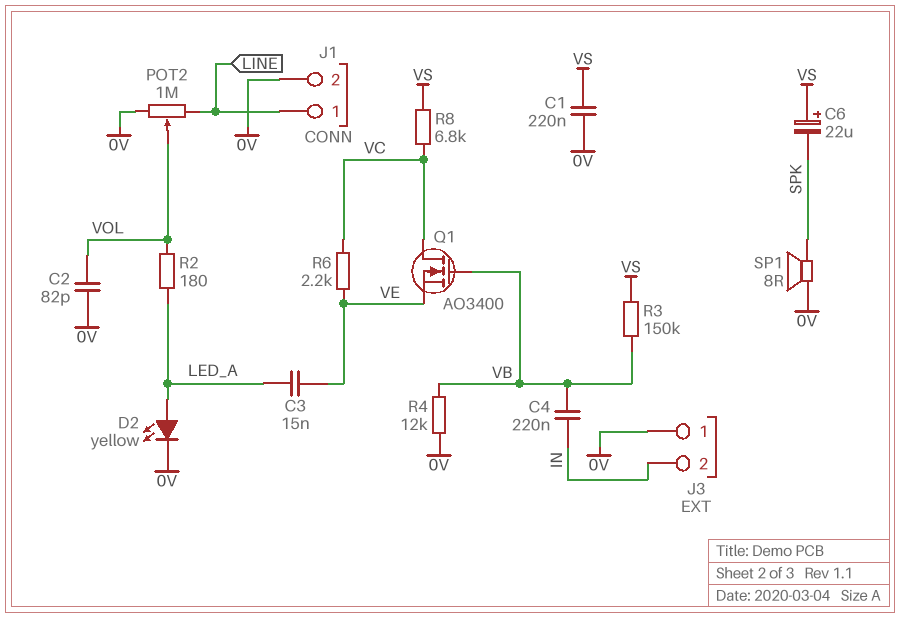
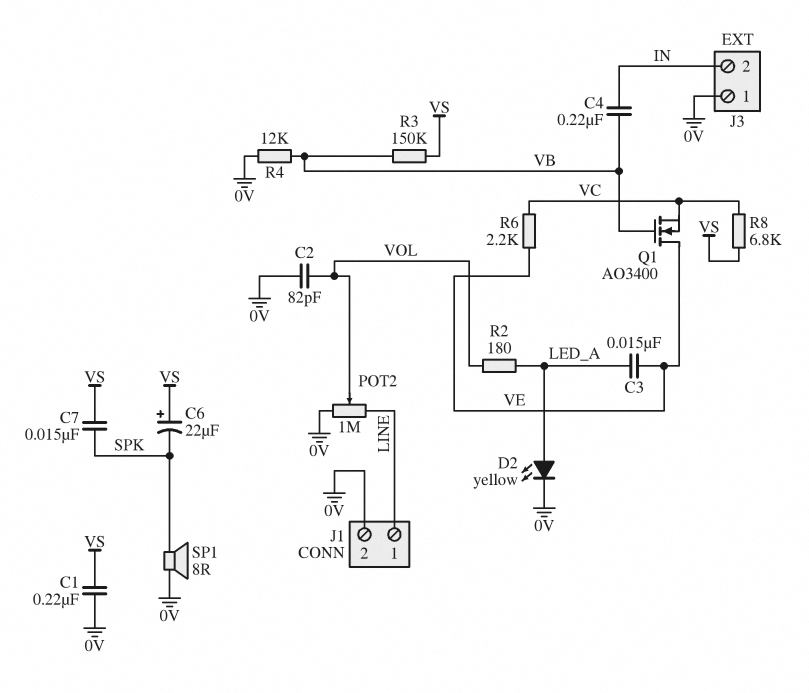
C7: none -> 15nF (SPK, VS)
Q1: NMOS AO3400 (G VB, D VC, S VE) -> NMOS AO3400 (G VB, D VE, S VC)

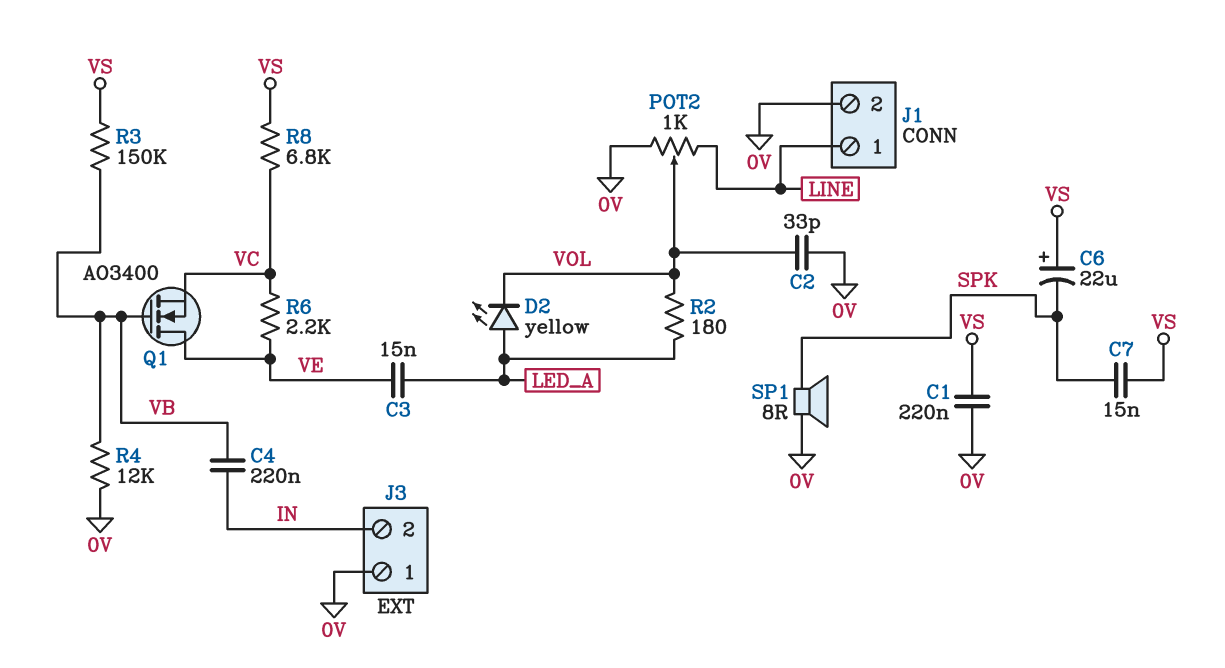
C2: 82pF (0V, VOL) -> 33pF (0V, VOL)
D2: LED yellow (A LED_A, K 0V) -> LED yellow (A LED_A, K VOL)
POT2: 1M (0V, LINE, wiper VOL) -> 1k (0V, LINE, wiper VOL)

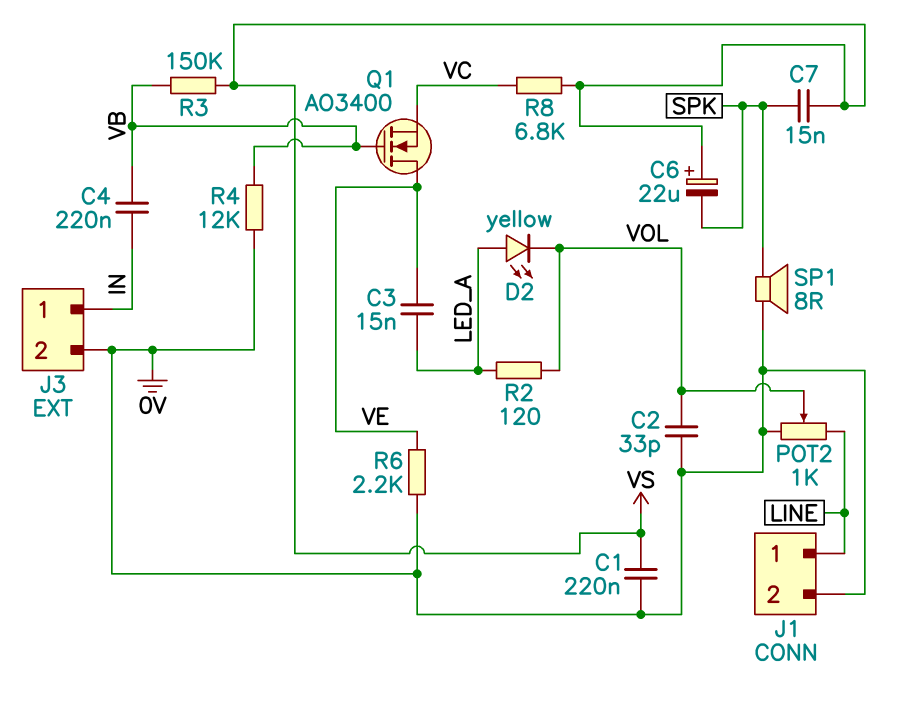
J3 pin 1: 0V -> IN
J3 pin 2: IN -> 0V
R2: 180 (LED_A, VOL) -> 120 (LED_A, VOL)
R6: 2.2k (VC, VE) -> 2.2k (0V, VE)

